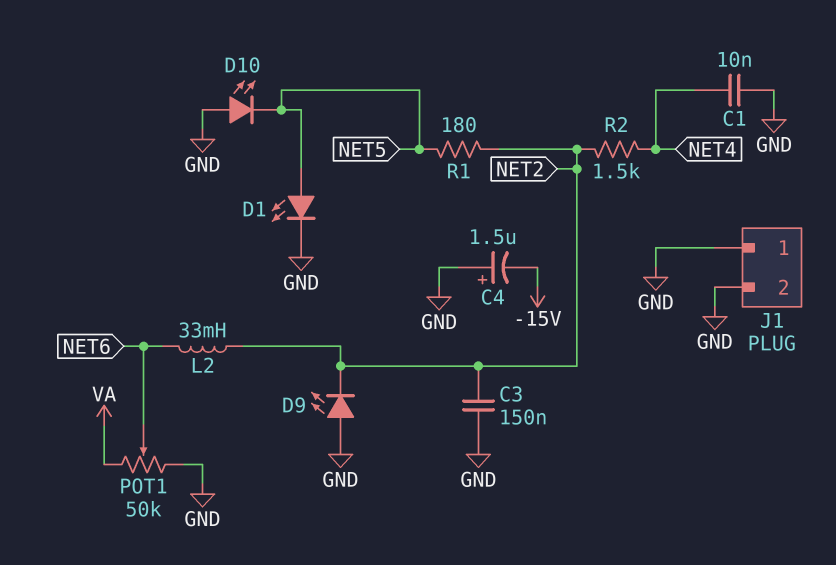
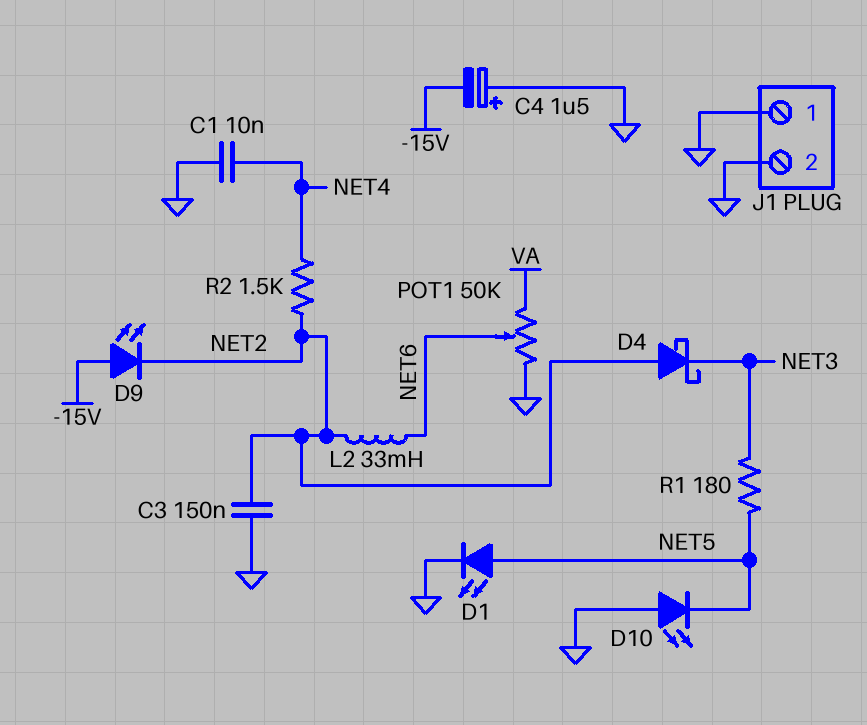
D4: none -> schottky (A NET2, K NET3)
D9: LED (A GND, K NET2) -> LED (A -15V, K NET2)
R1: 180 (NET2, NET5) -> 180 (NET3, NET5)

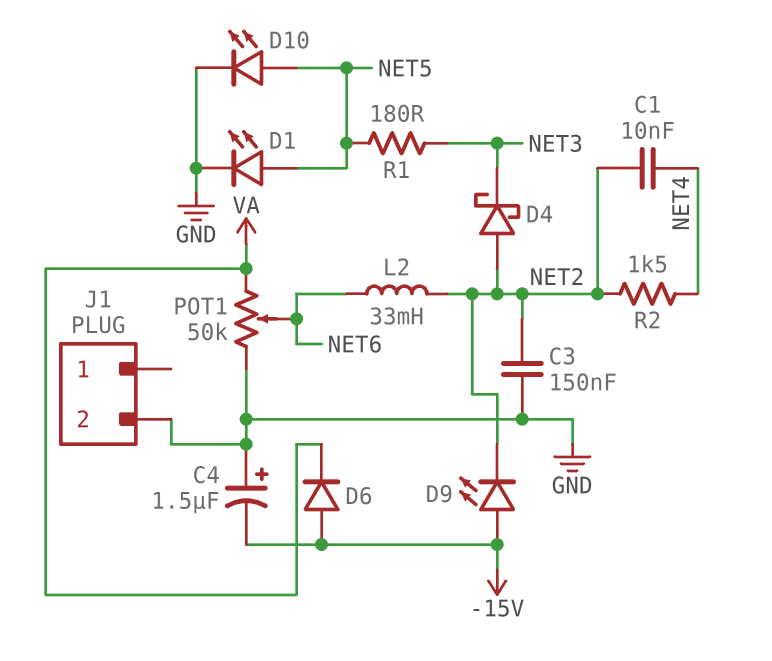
C1: 10nF (GND, NET4) -> 10nF (NET2, NET4)
D6: none -> diode (A -15V, K VA)
D10: LED (A GND, K NET5) -> LED (A NET5, K GND)
J1 pin 1: GND -> none

